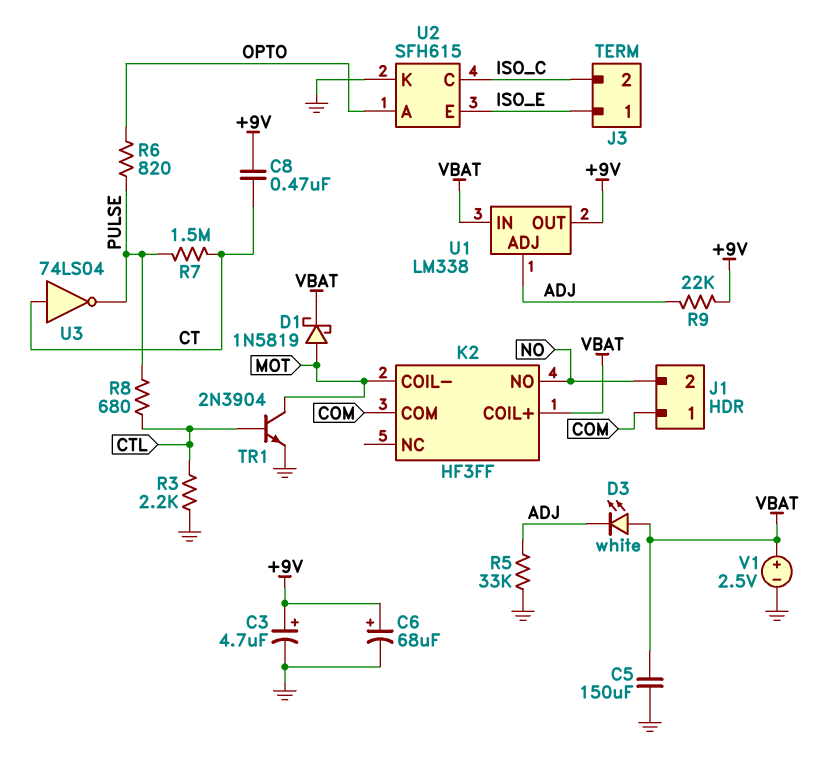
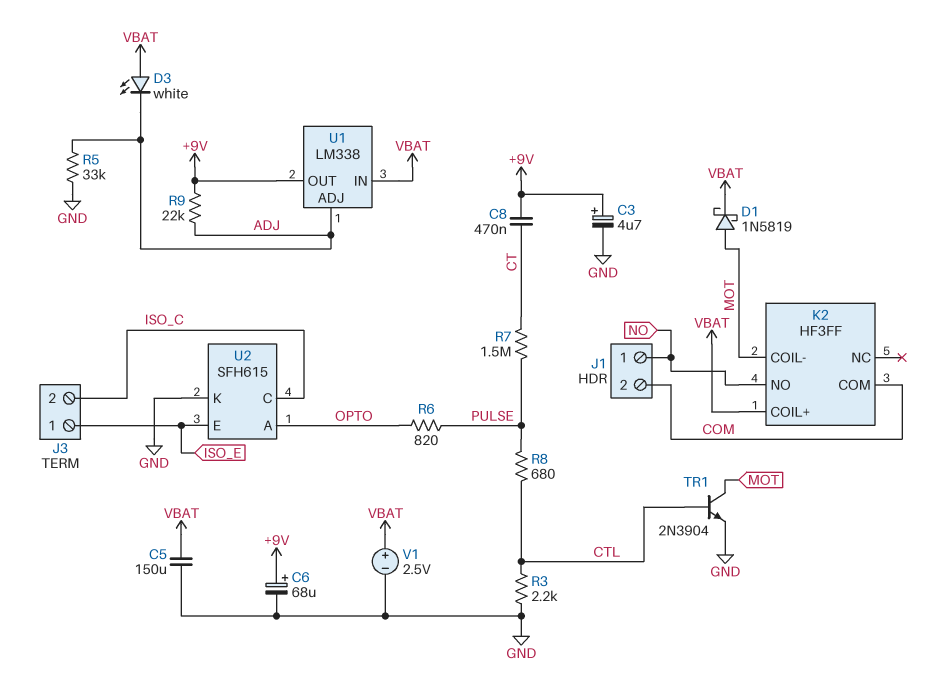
J1 pin 1: COM -> NO
J1 pin 2: NO -> COM
U3: NOT 74LS04 (in CT, out PULSE) -> none

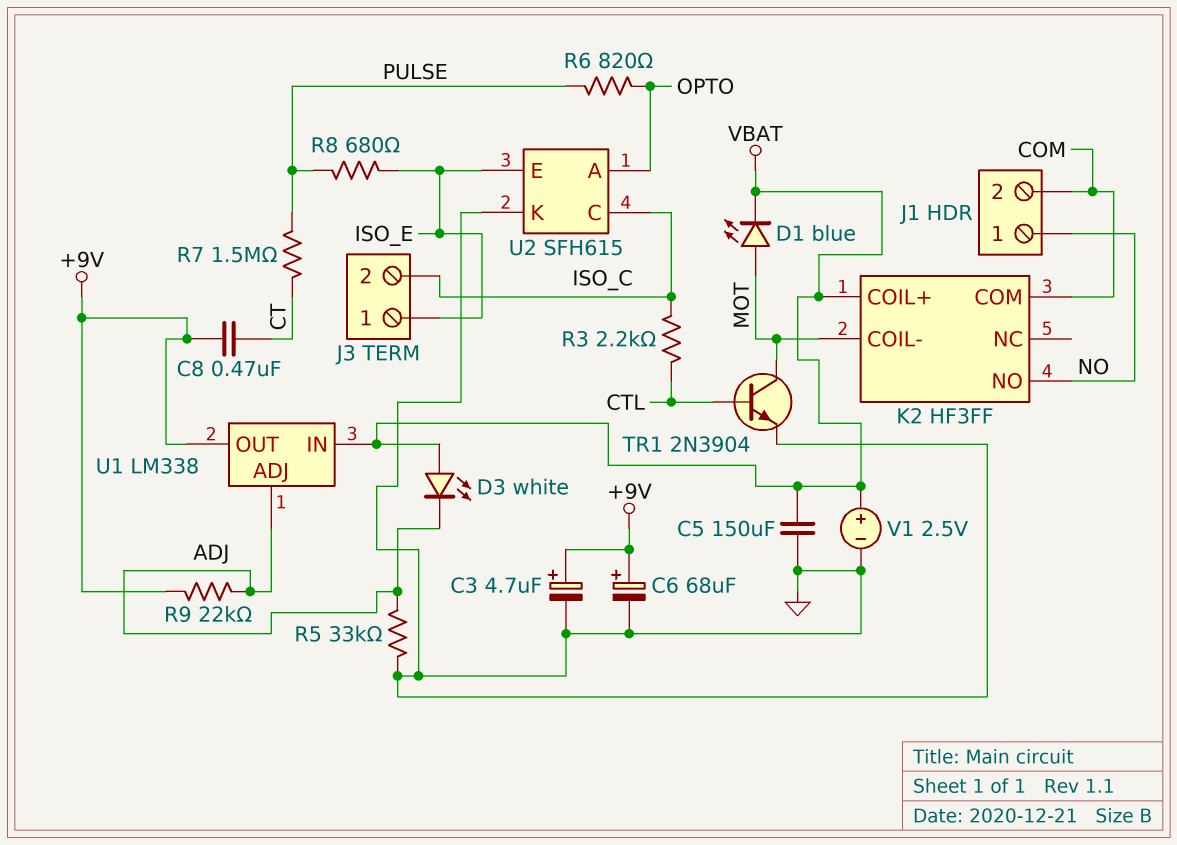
D1: schottky 1N5819 (A MOT, K VBAT) -> LED blue (A MOT, K VBAT)
R3: 2.2k (CTL, GND) -> 2.2k (CTL, ISO_C)
R8: 680 (CTL, PULSE) -> 680 (ISO_E, PULSE)

